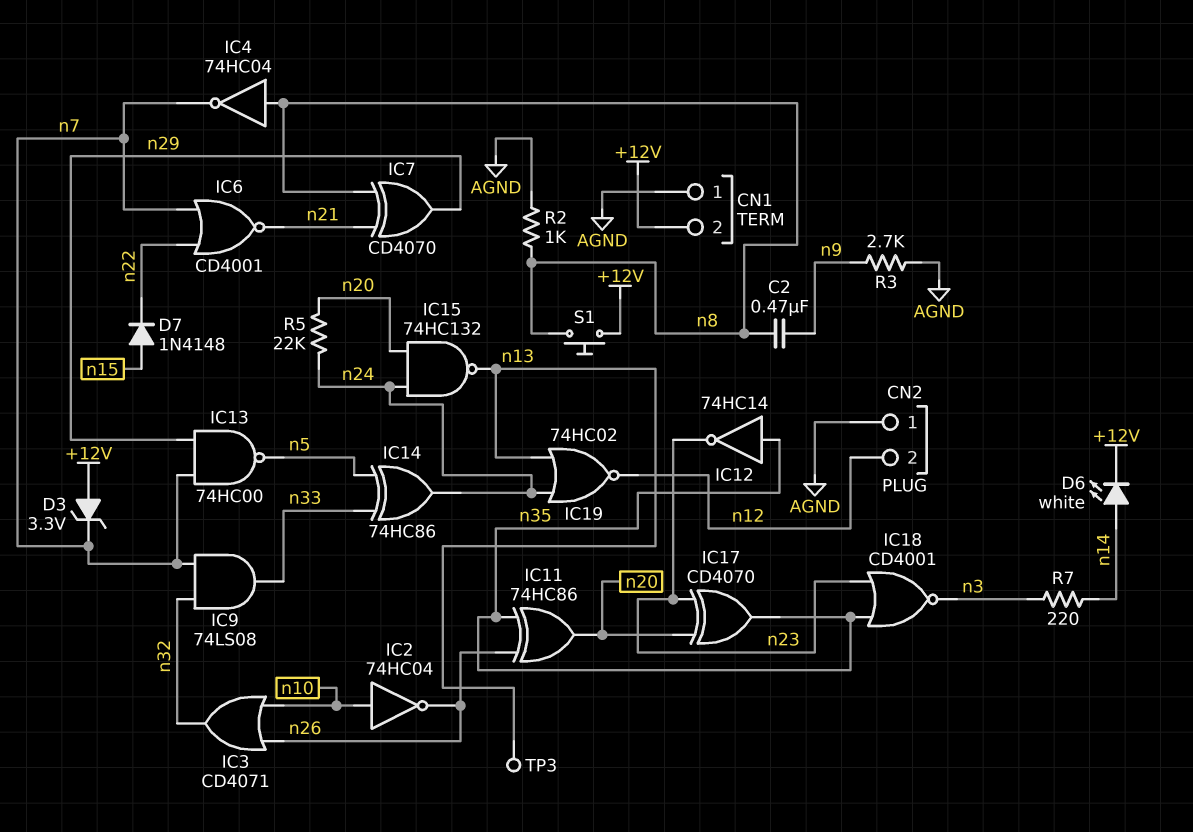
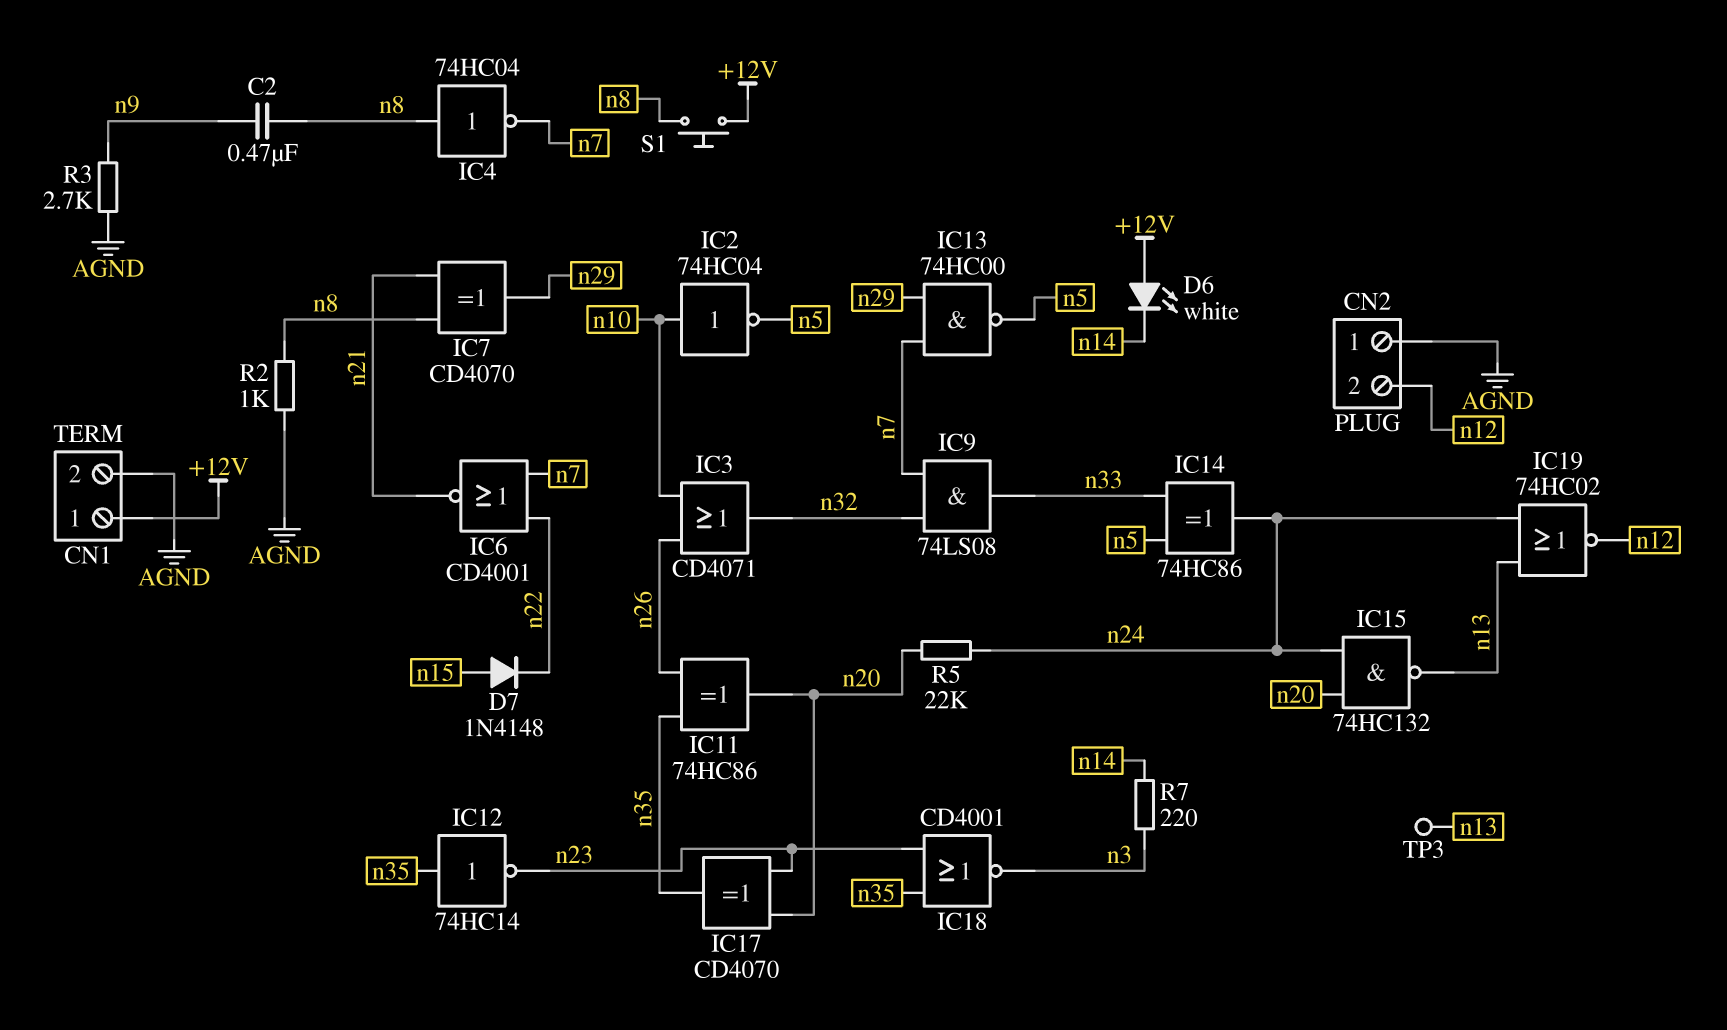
CN1 pin 1: AGND -> +12V
CN1 pin 2: +12V -> AGND
D3: zener 3.3V (A +12V, K n7) -> none
D6: LED white (A n14, K +12V) -> LED white (A +12V, K n14)
IC2: NOT 74HC04 (in n10, out n26) -> NOT 74HC04 (in n10, out n5)

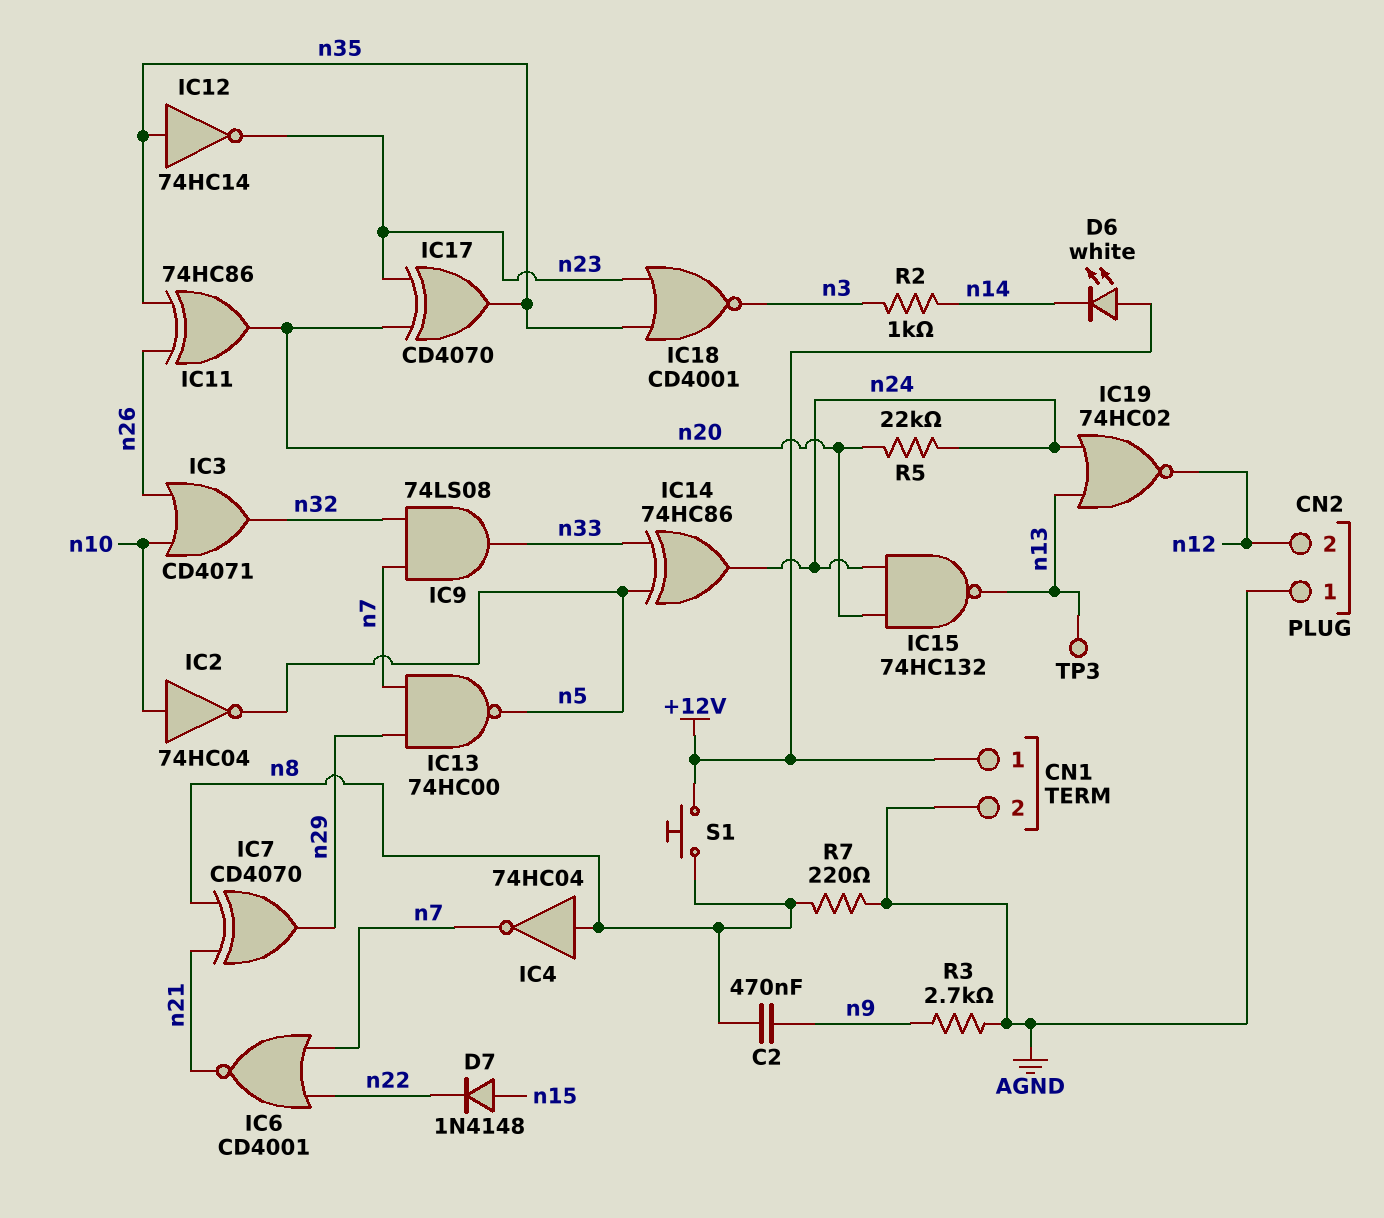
R2: 1k (AGND, n8) -> 1k (n3, n14)
R7: 220 (n3, n14) -> 220 (AGND, n8)

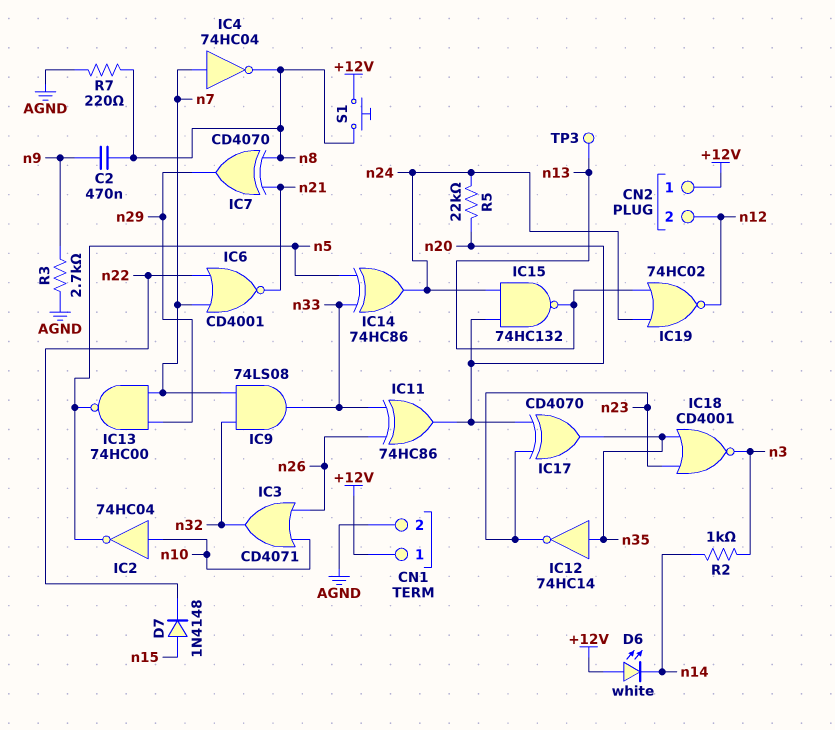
CN2 pin 1: AGND -> +12V
IC4: NOT 74HC04 (in n8, out n7) -> NOT 74HC04 (in n7, out n8)
IC11: XOR 74HC86 (in n26, in n35, out n20) -> XOR 74HC86 (in n26, in n33, out n20)

